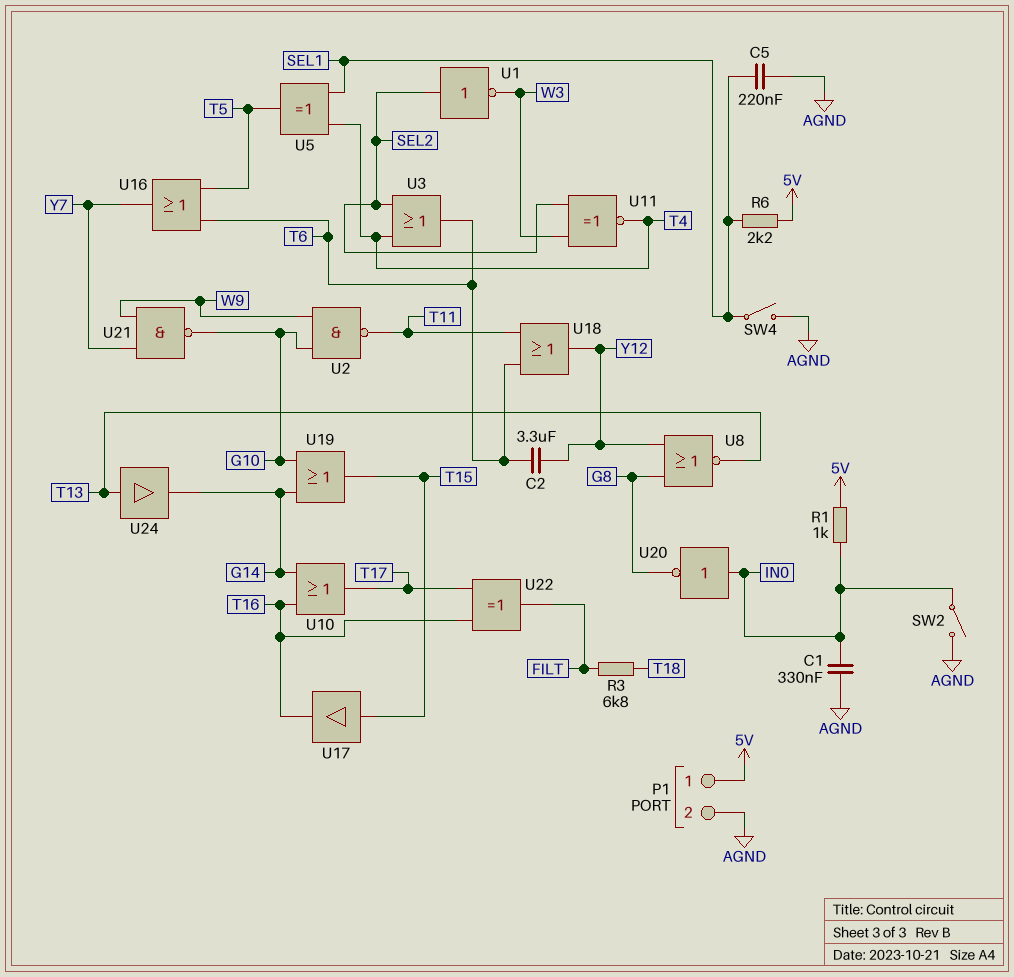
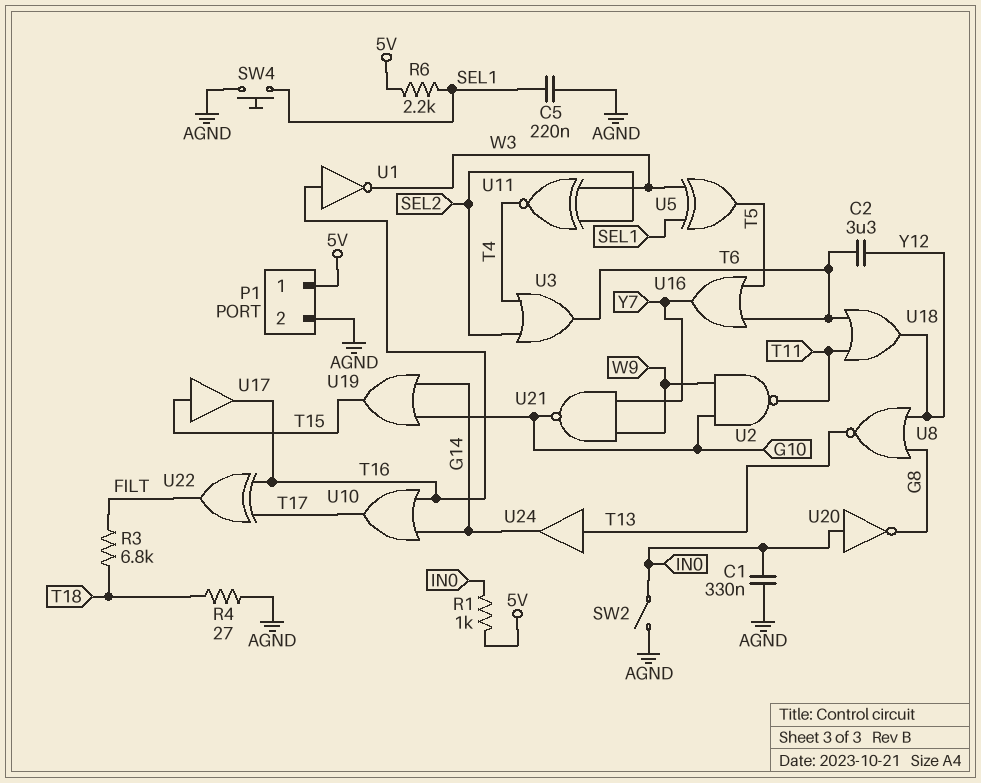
R4: none -> 27 (AGND, T18)
SW4: switch (AGND, SEL1) -> button (AGND, SEL1)
U1: NOT (in SEL2, out W3) -> NOT (in T16, out W3)
U5: XOR (in SEL1, in T4, out T5) -> XOR (in SEL1, in W3, out T5)

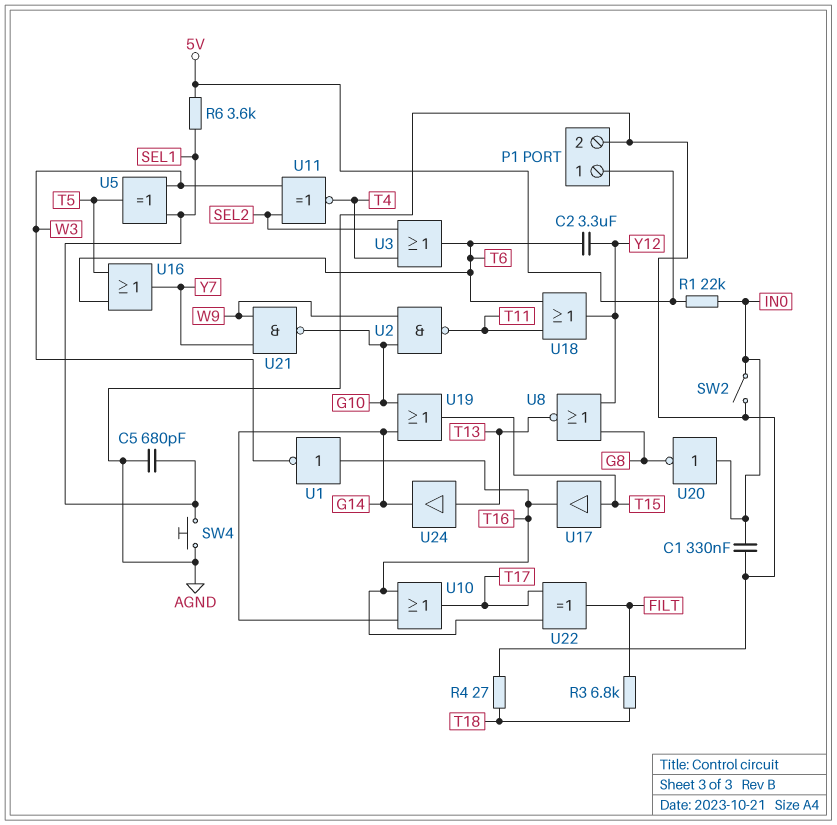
C5: 220nF (AGND, SEL1) -> 680pF (AGND, SEL1)
R1: 1k (5V, IN0) -> 22k (5V, IN0)
R6: 2.2k (5V, SEL1) -> 3.6k (5V, SEL1)

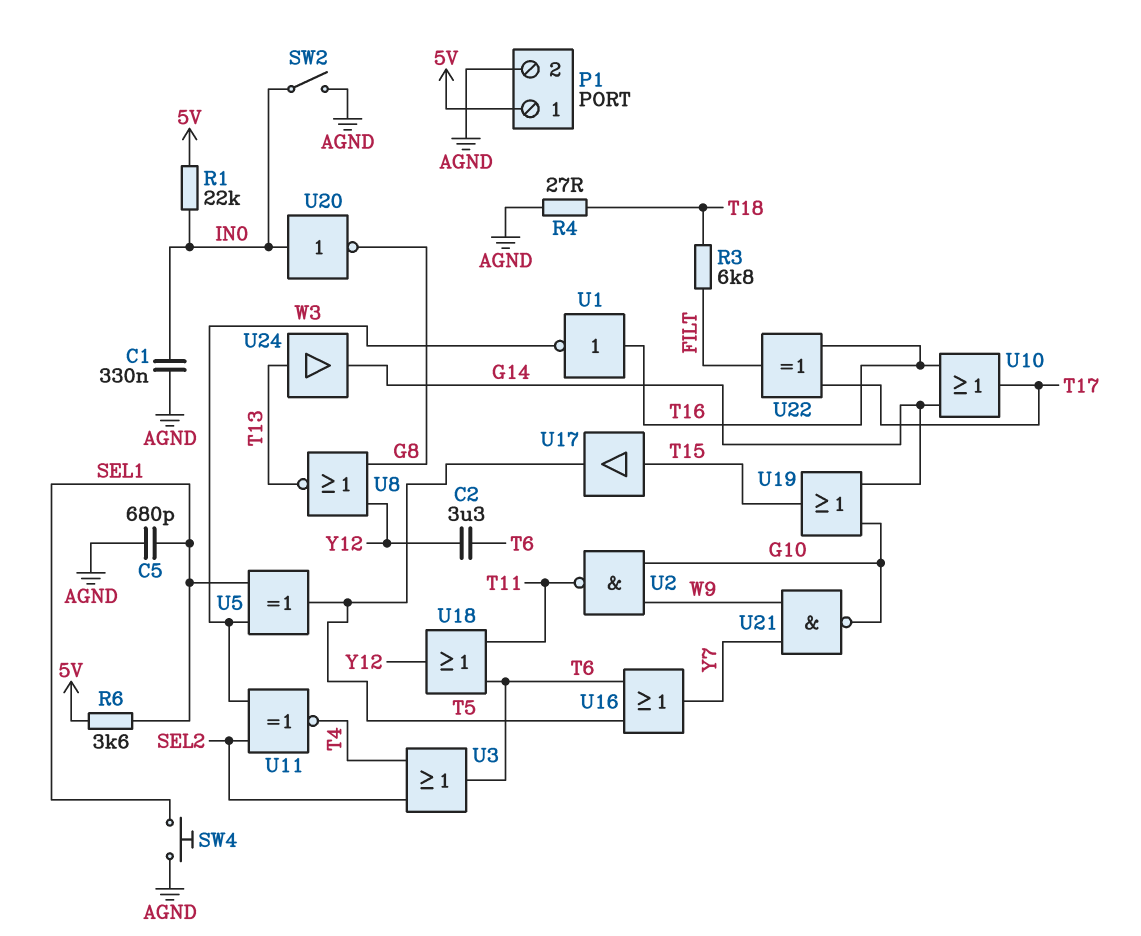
U17: buffer (in T15, out T16) -> buffer (in T15, out T5)

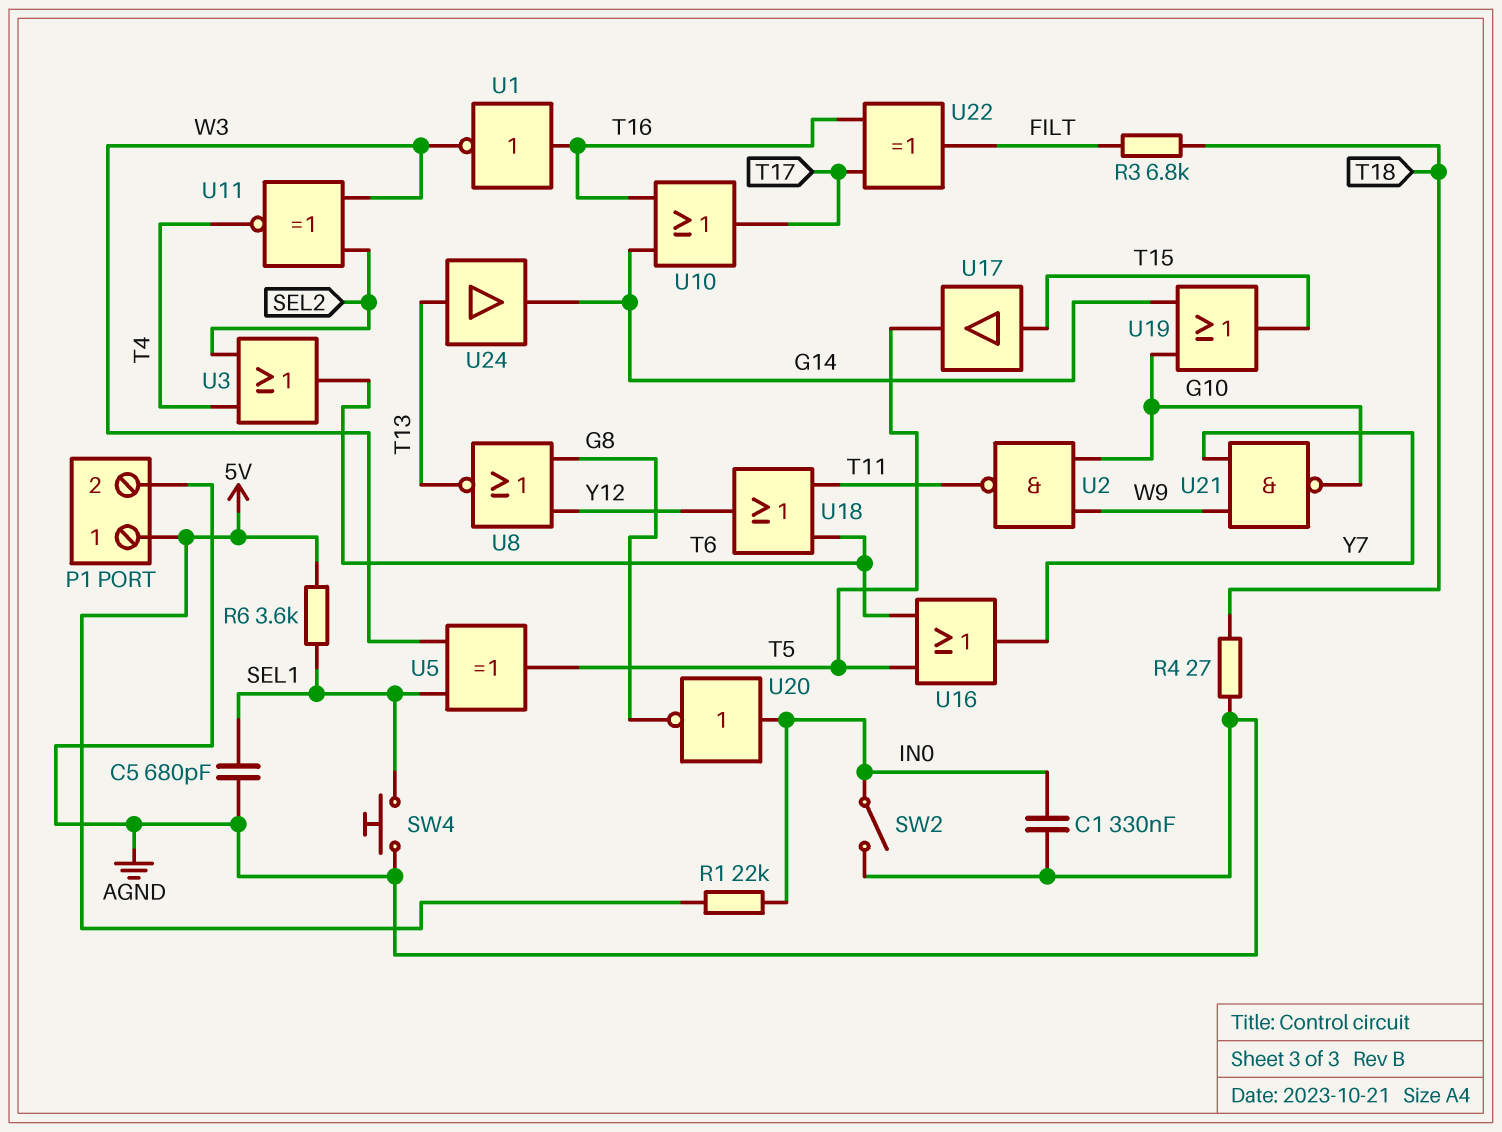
C2: 3.3uF (T6, Y12) -> none

